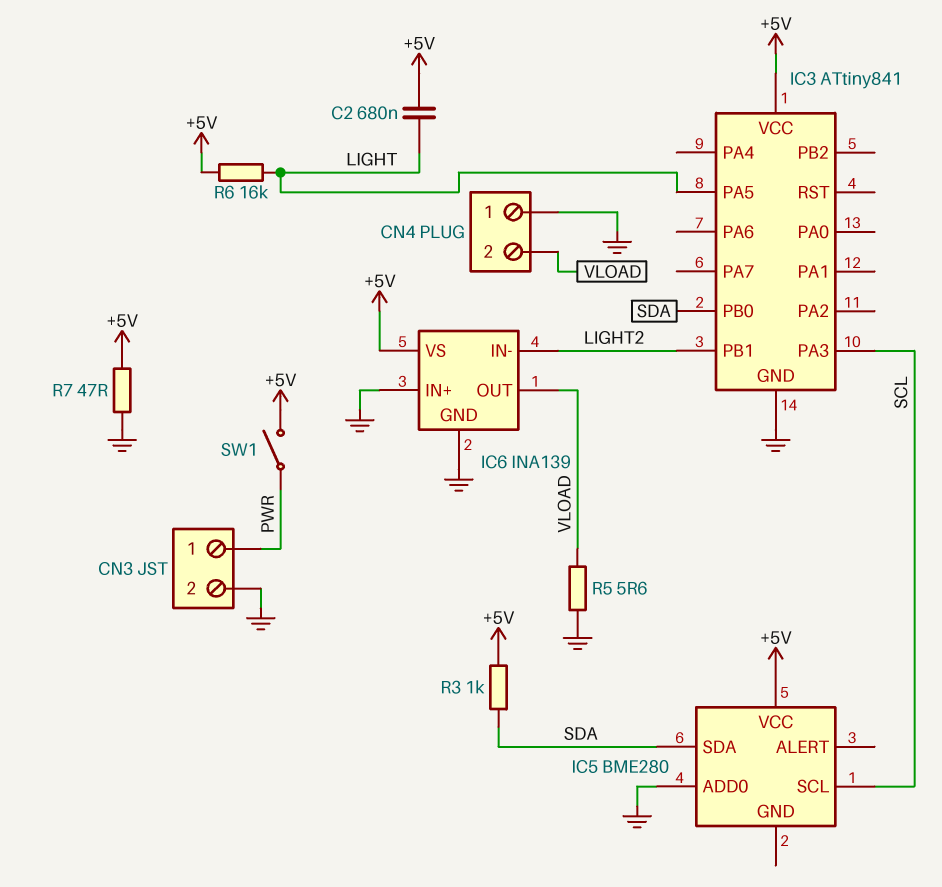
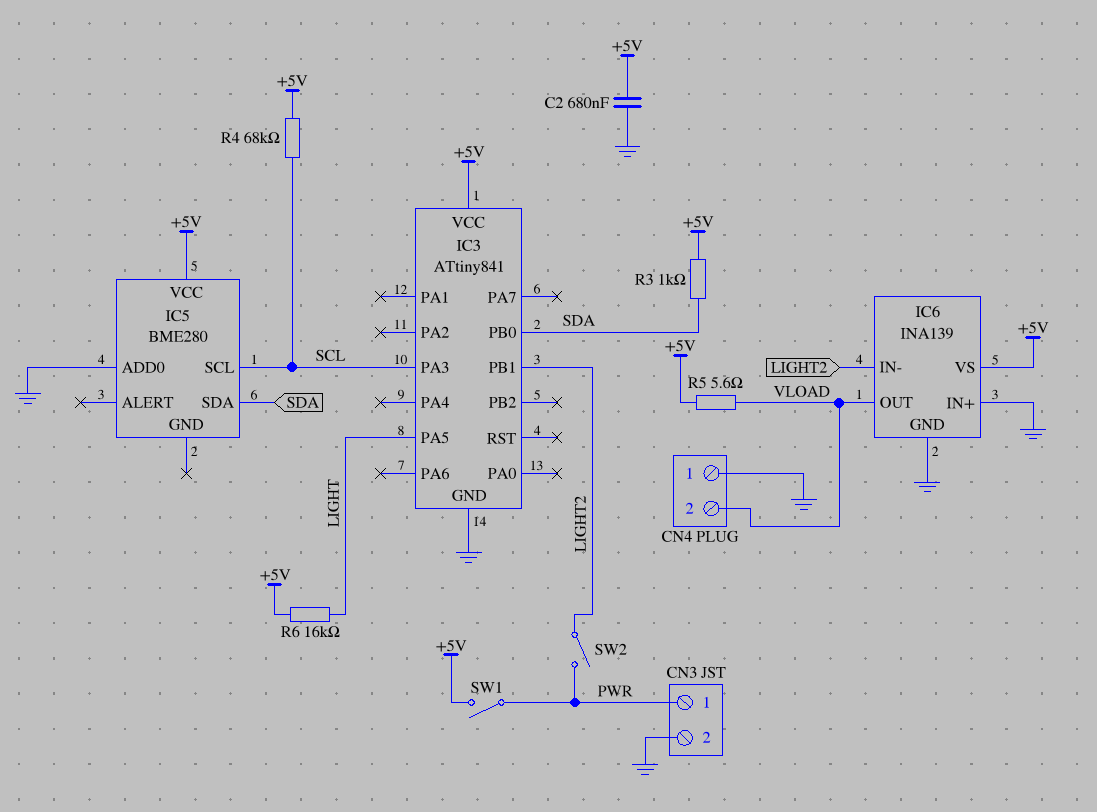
C2: 680nF (+5V, LIGHT) -> 680nF (+5V, GND)
R4: none -> 68k (+5V, SCL)
R5: 5.6 (GND, VLOAD) -> 5.6 (+5V, VLOAD)
R7: 47 (+5V, GND) -> none
SW2: none -> switch (LIGHT2, PWR)

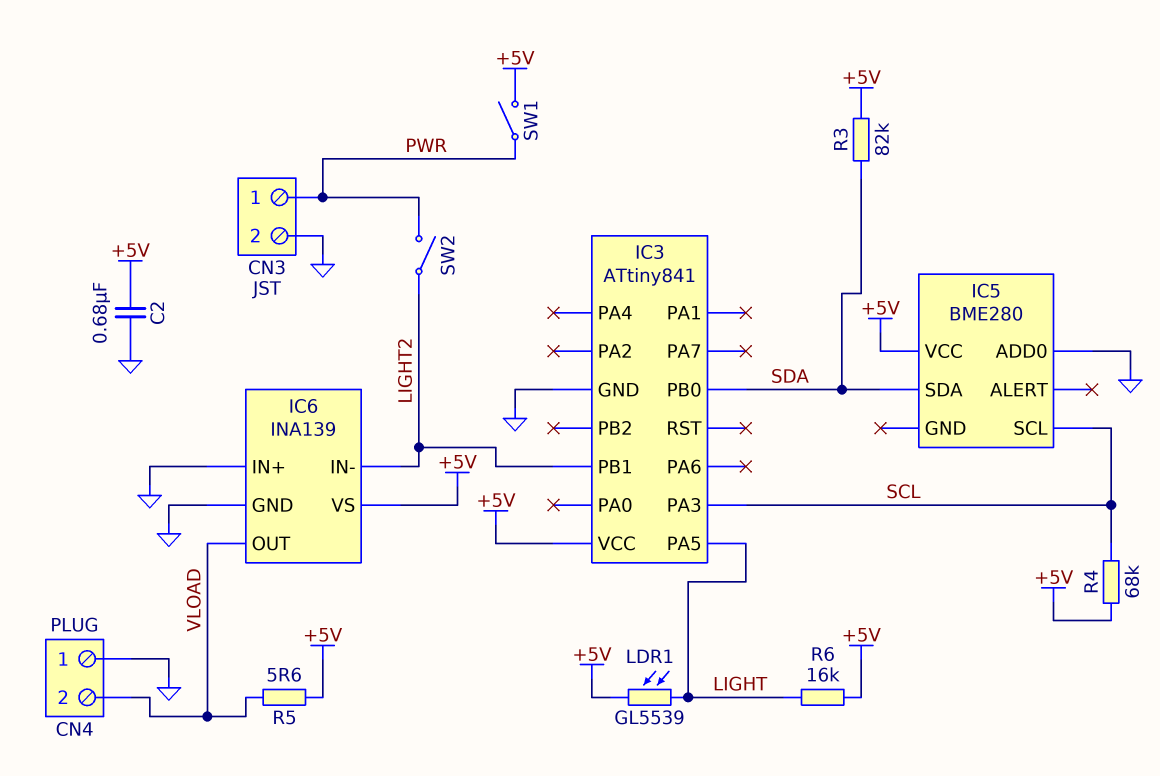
LDR1: none -> GL5539 (+5V, LIGHT)
R3: 1k (+5V, SDA) -> 82k (+5V, SDA)

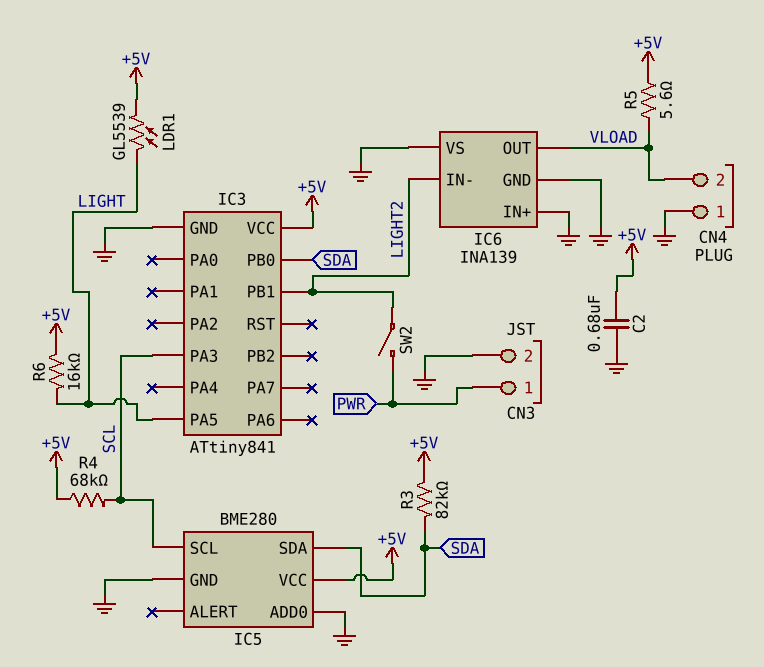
IC5 pin GND: none -> GND
IC6 pin VS: +5V -> GND
SW1: switch (+5V, PWR) -> none

